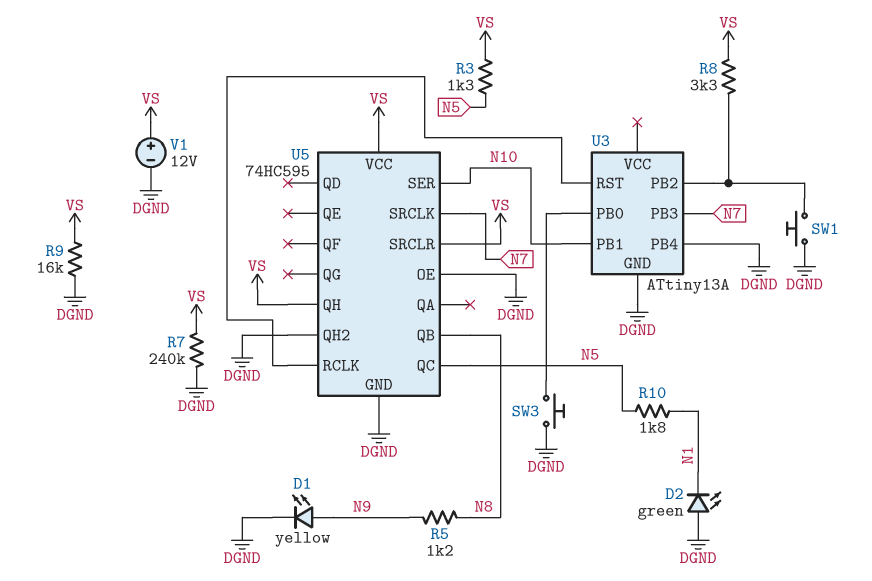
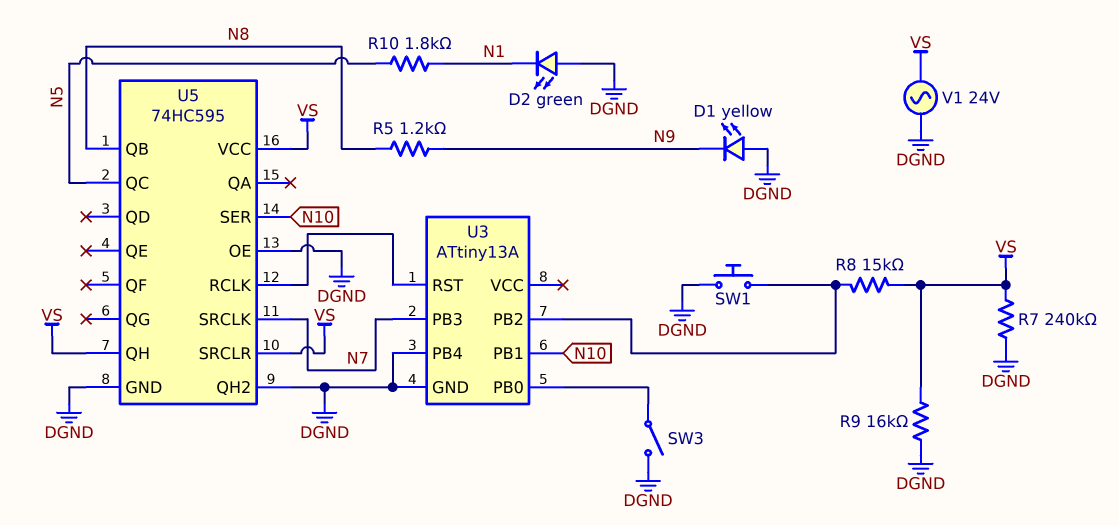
D1: LED yellow (A N9, K DGND) -> LED yellow (A DGND, K N9)
R3: 1.3k (N5, VS) -> none
R8: 3.3k (U3/PB2, VS) -> 15k (U3/PB2, VS)
SW3: button (DGND, U3/PB0) -> switch (DGND, U3/PB0)
V1: 12V (plus VS, minus DGND) -> AC 24V (DGND, VS)

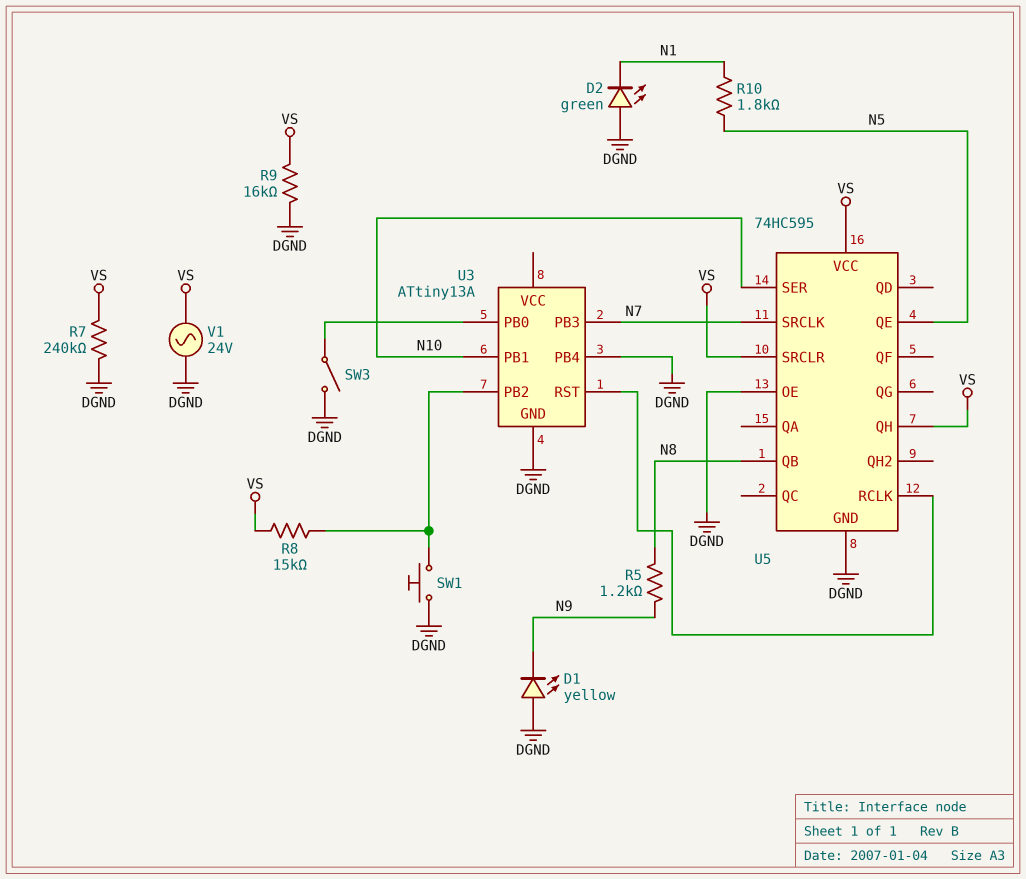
U5 pin QC: N5 -> none
U5 pin QE: none -> N5
U5 pin QH2: DGND -> none

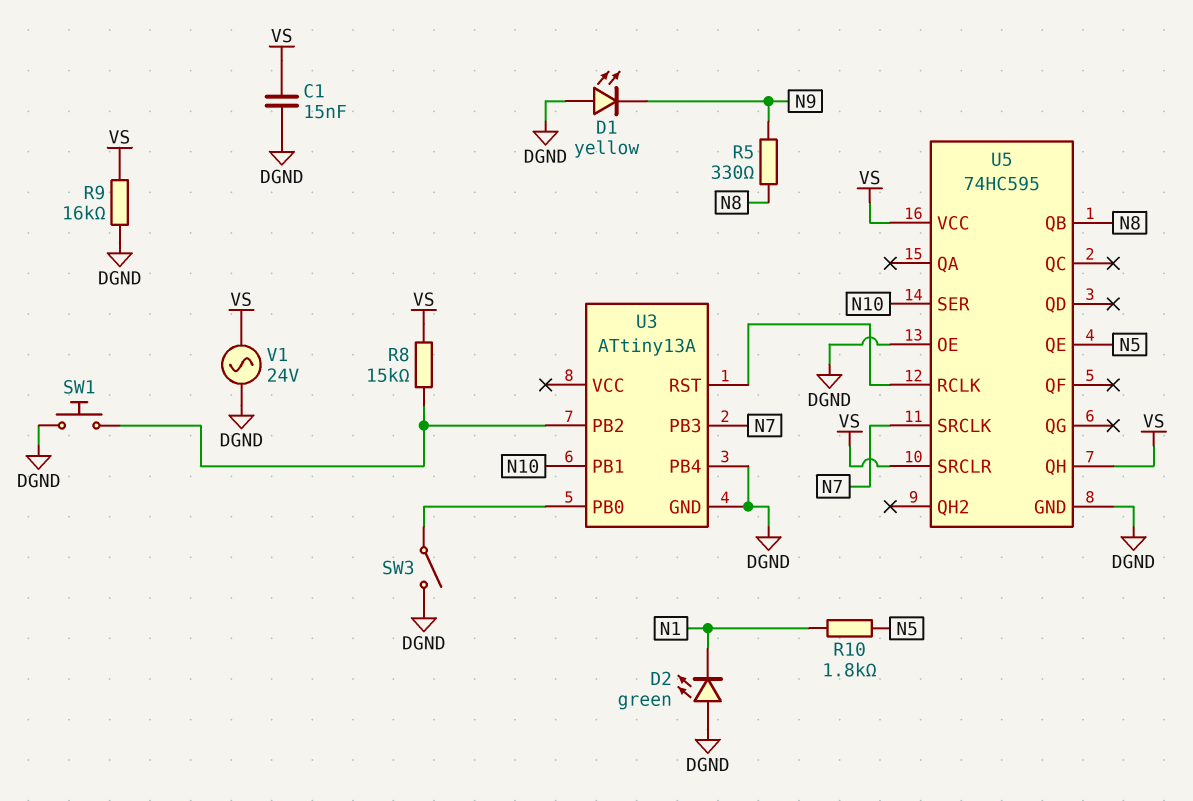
C1: none -> 15nF (DGND, VS)
R5: 1.2k (N8, N9) -> 330 (N8, N9)
R7: 240k (DGND, VS) -> none

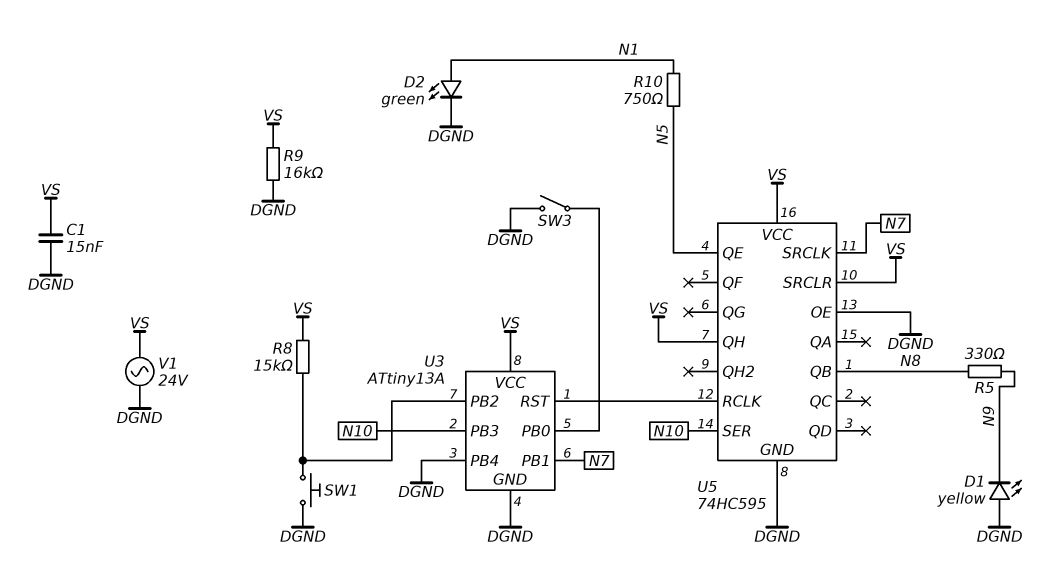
D2: LED green (A DGND, K N1) -> LED green (A N1, K DGND)
R10: 1.8k (N1, N5) -> 750 (N1, N5)
U3 pin PB1: N10 -> N7
U3 pin PB3: N7 -> N10
U3 pin VCC: none -> VS

